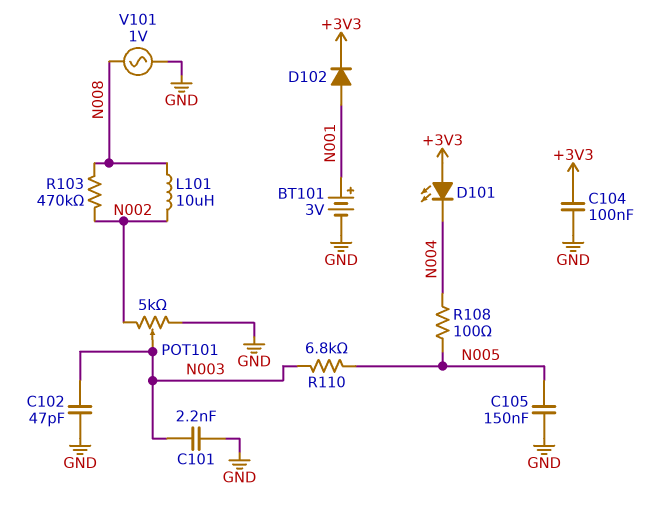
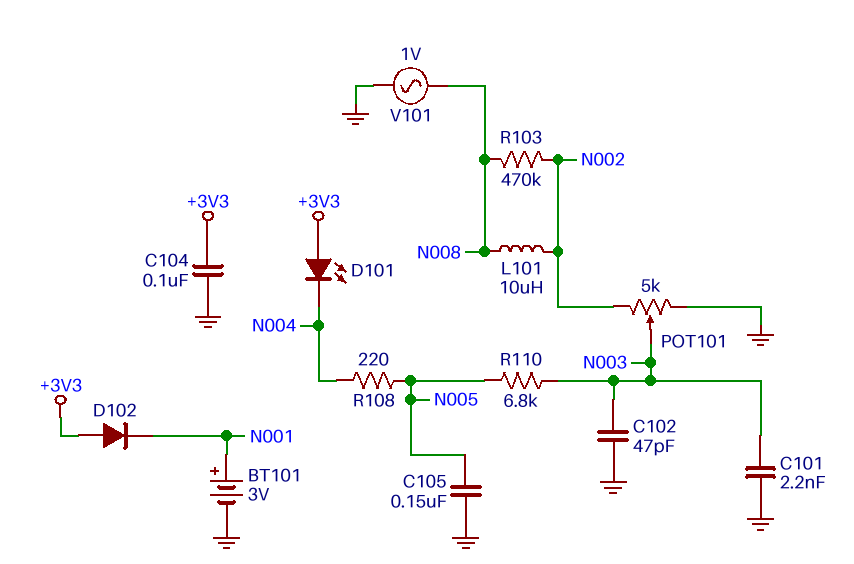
D102: diode (A N001, K +3V3) -> diode (A +3V3, K N001)
R108: 100 (N004, N005) -> 220 (N004, N005)

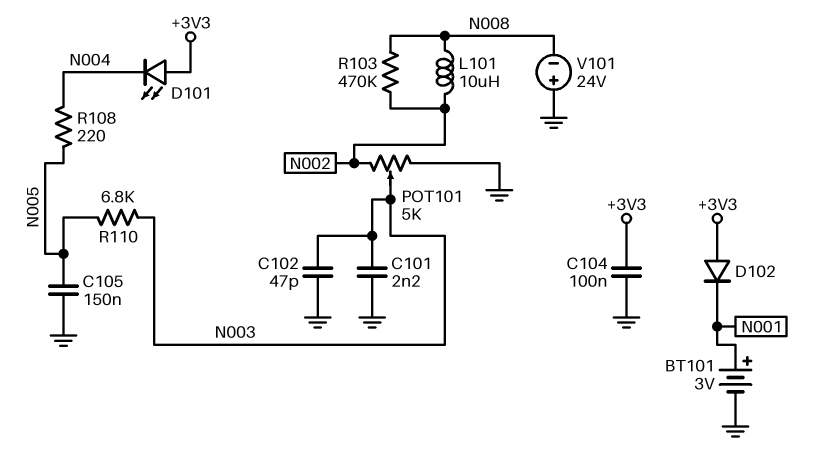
V101: AC 1V (GND, N008) -> 24V (plus GND, minus N008)

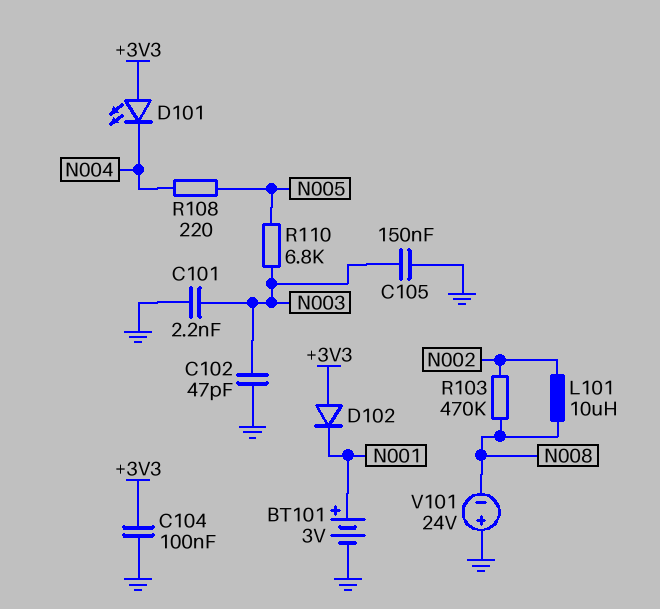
C105: 150nF (GND, N005) -> 150nF (GND, N003)
POT101: 5k (GND, N002, wiper N003) -> none

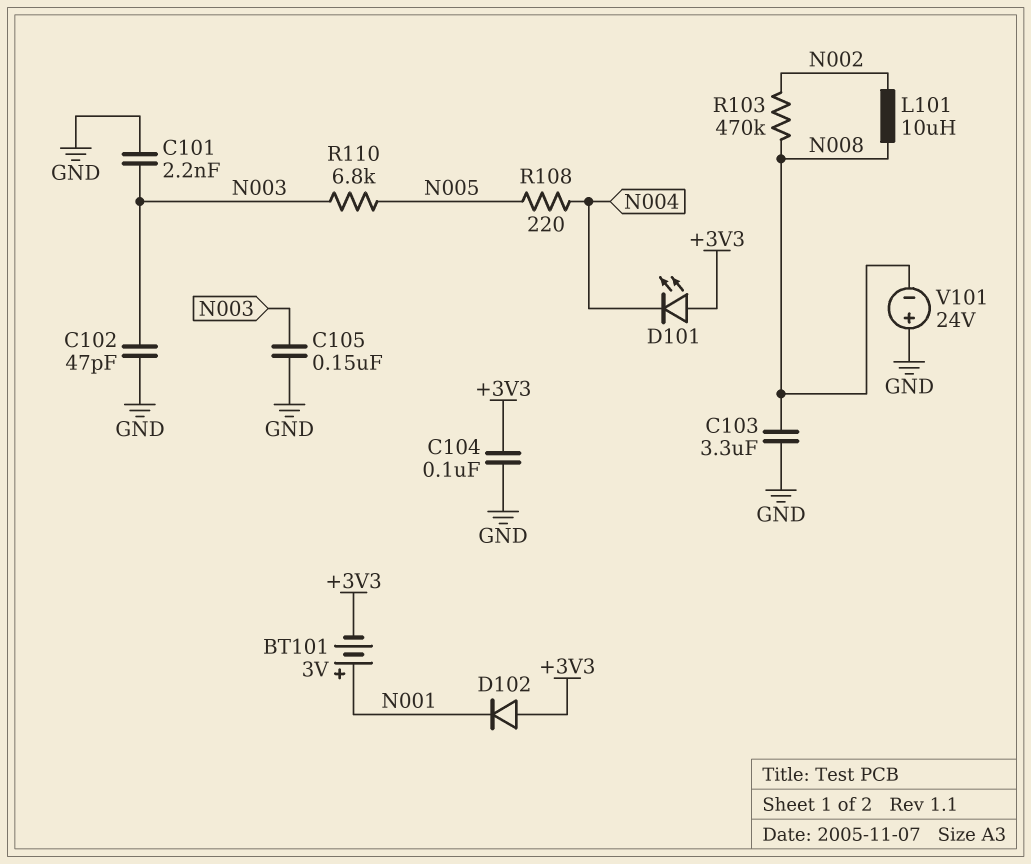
BT101: 3V (plus N001, minus GND) -> 3V (plus N001, minus +3V3)
C103: none -> 3.3uF (GND, N008)

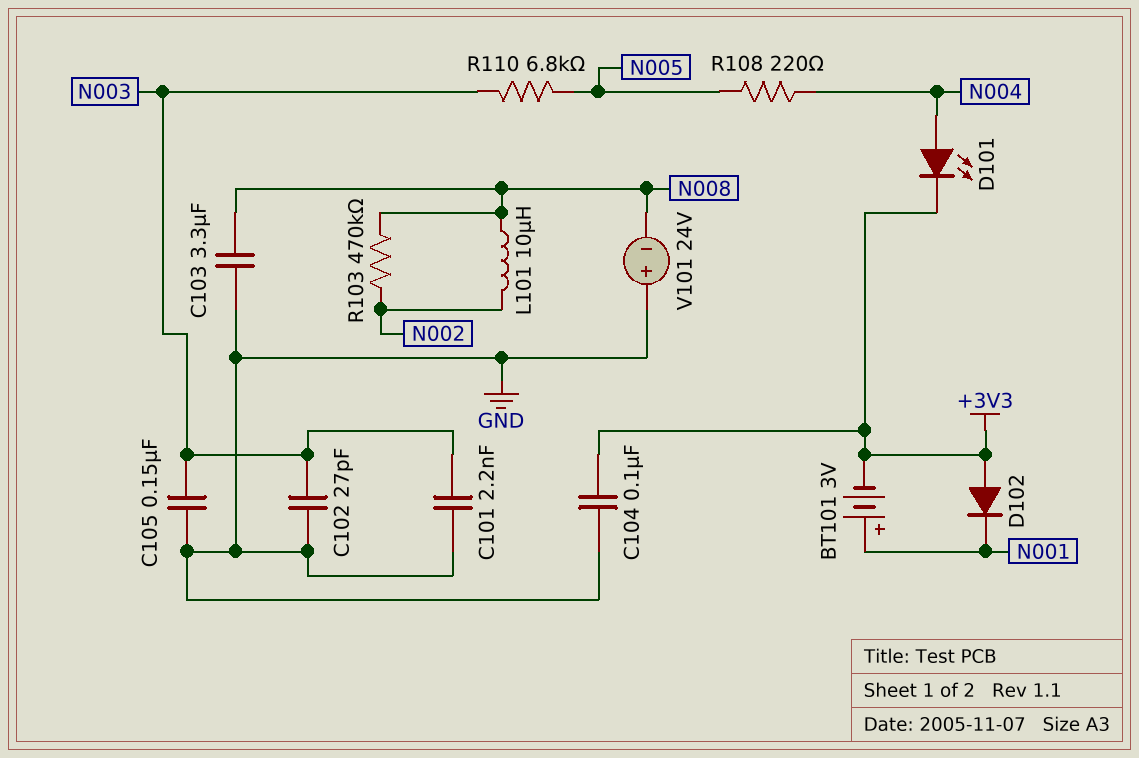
C102: 47pF (GND, N003) -> 27pF (GND, N003)
D101: LED (A +3V3, K N004) -> LED (A N004, K +3V3)

